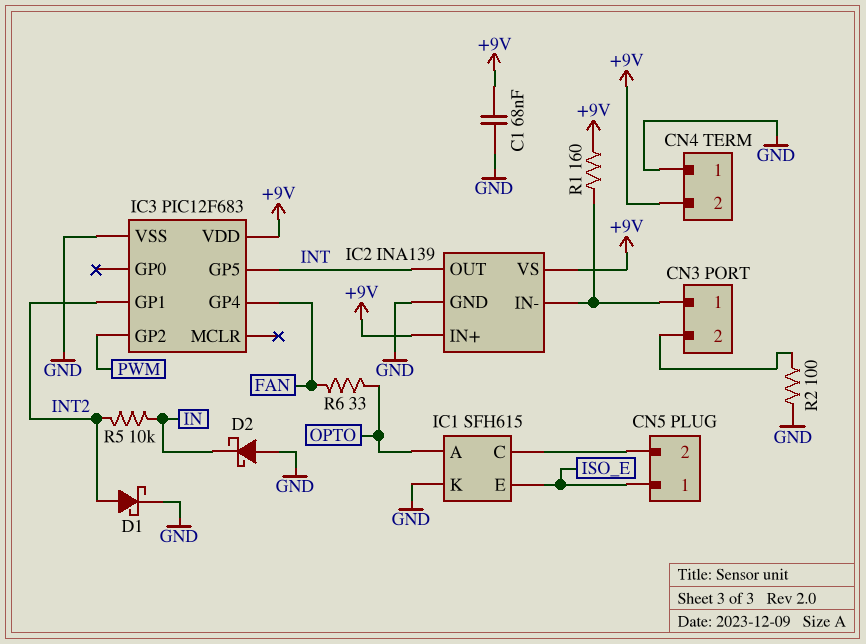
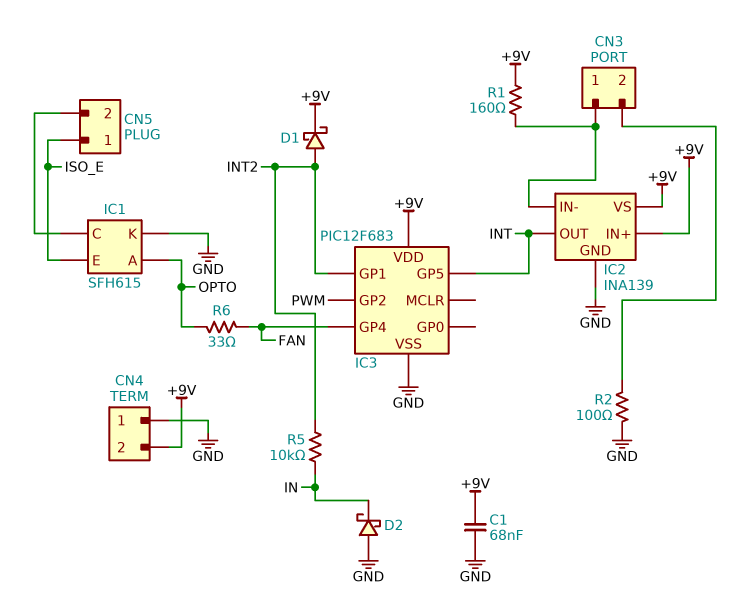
D1: schottky (A INT2, K GND) -> schottky (A INT2, K +9V)

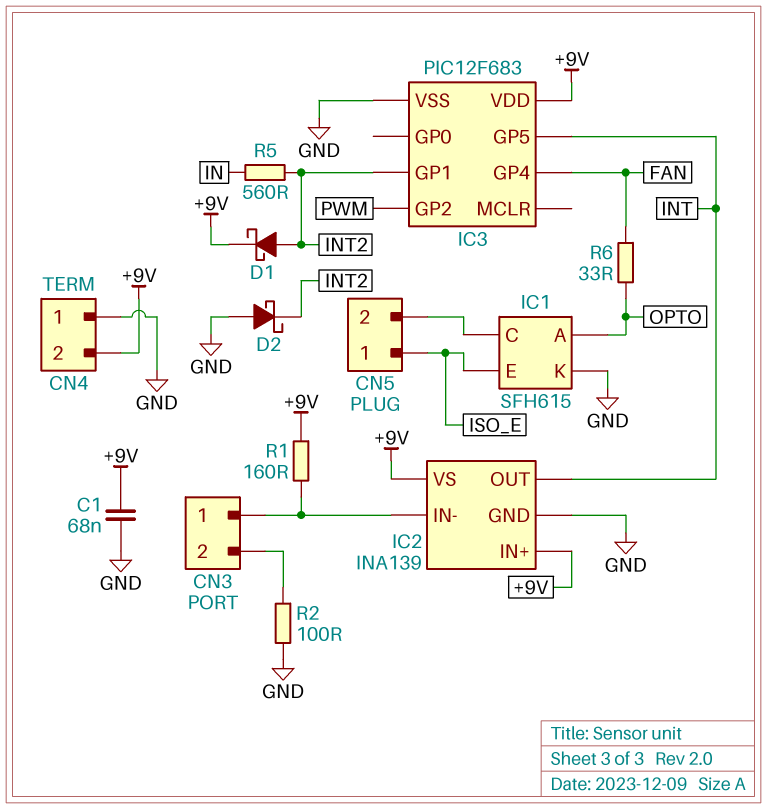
D2: schottky (A GND, K IN) -> schottky (A GND, K INT2)
R5: 10k (IN, INT2) -> 560 (IN, INT2)

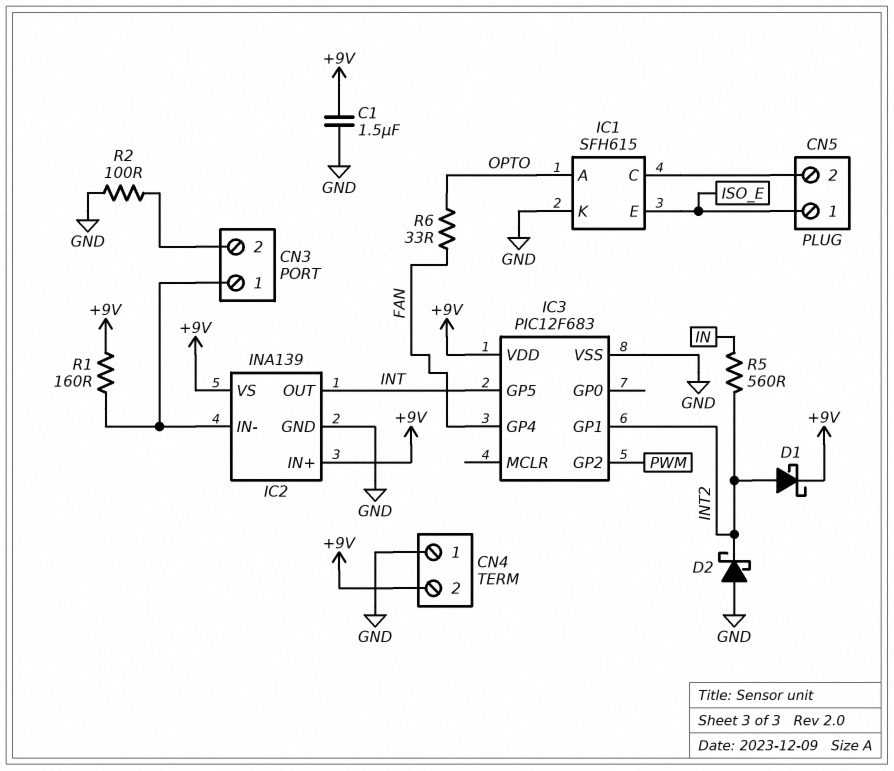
C1: 68nF (+9V, GND) -> 1.5uF (+9V, GND)

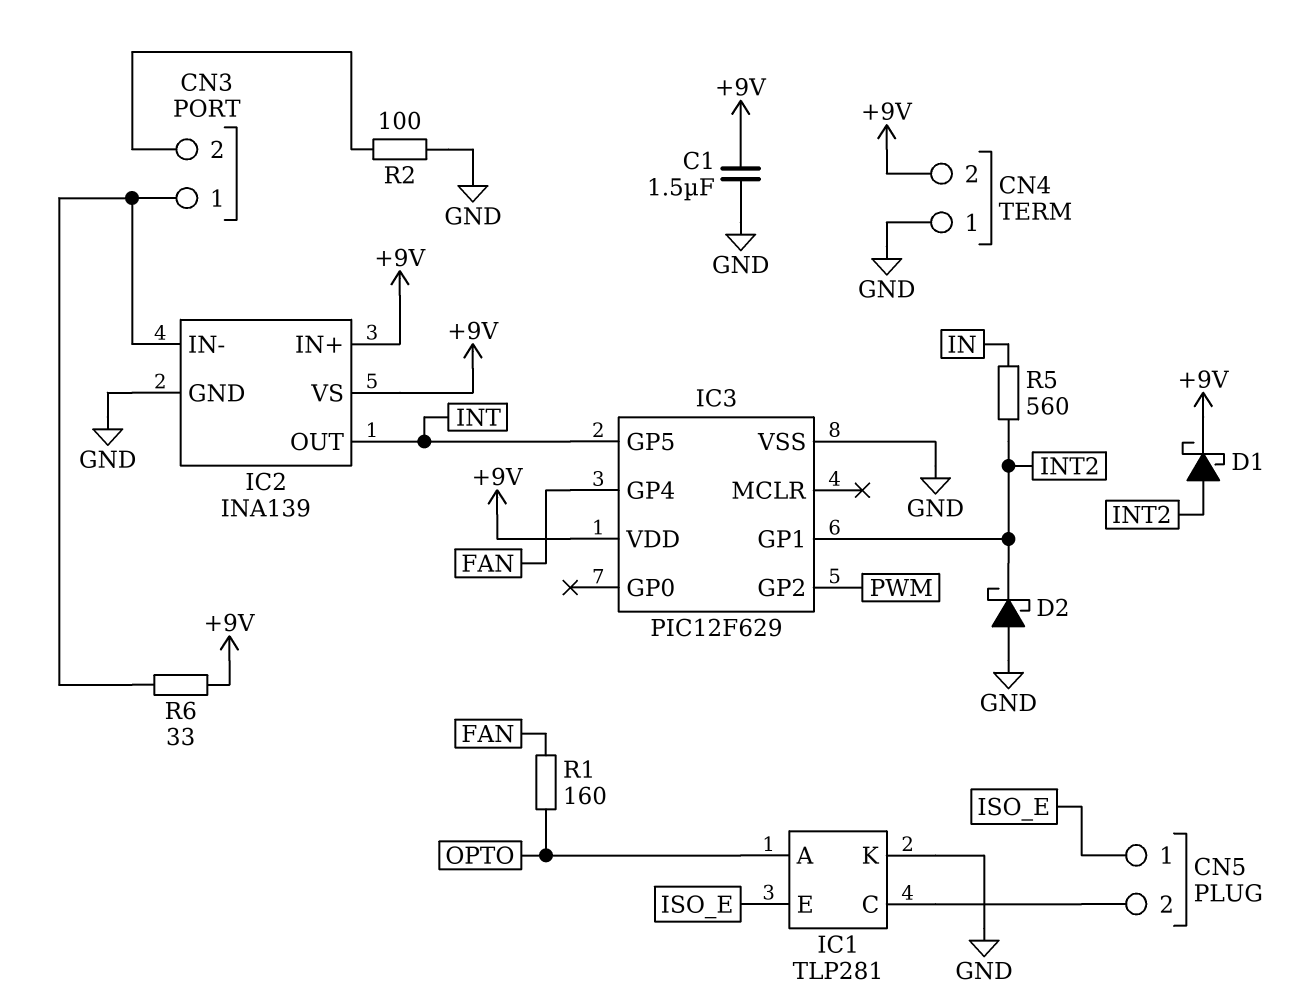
IC1: SFH615 -> TLP281
IC3: PIC12F683 -> PIC12F629
R1: 160 (+9V, CN3/1) -> 160 (FAN, OPTO)
R6: 33 (FAN, OPTO) -> 33 (+9V, CN3/1)

